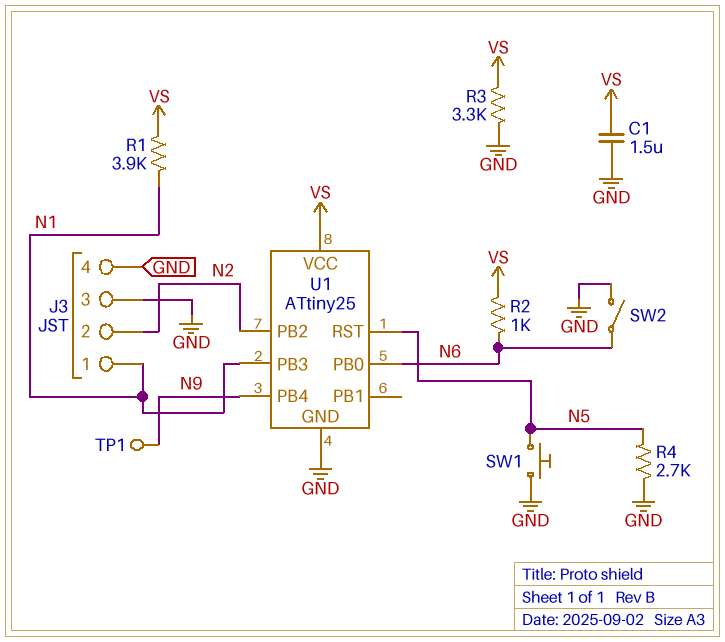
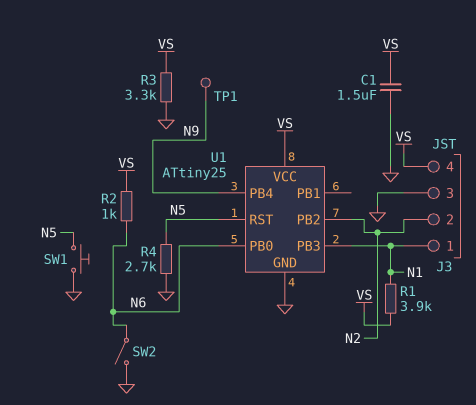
J3 pin 4: GND -> VS

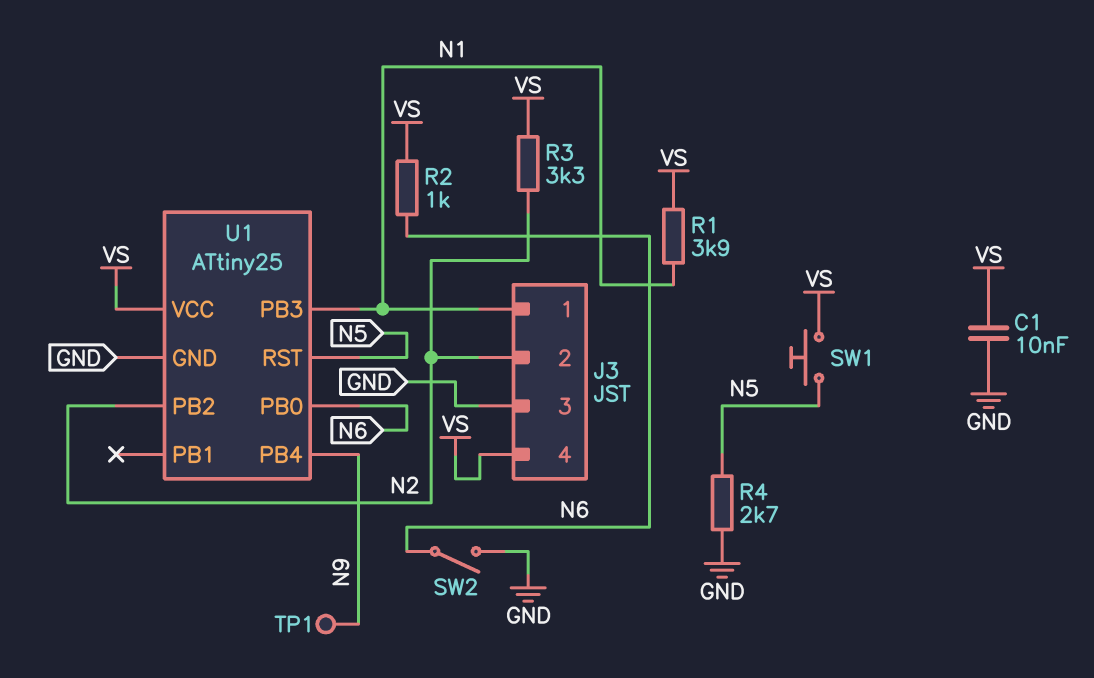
C1: 1.5uF (GND, VS) -> 10nF (GND, VS)
R3: 3.3k (GND, VS) -> 3.3k (N2, VS)
SW1: button (GND, N5) -> button (N5, VS)

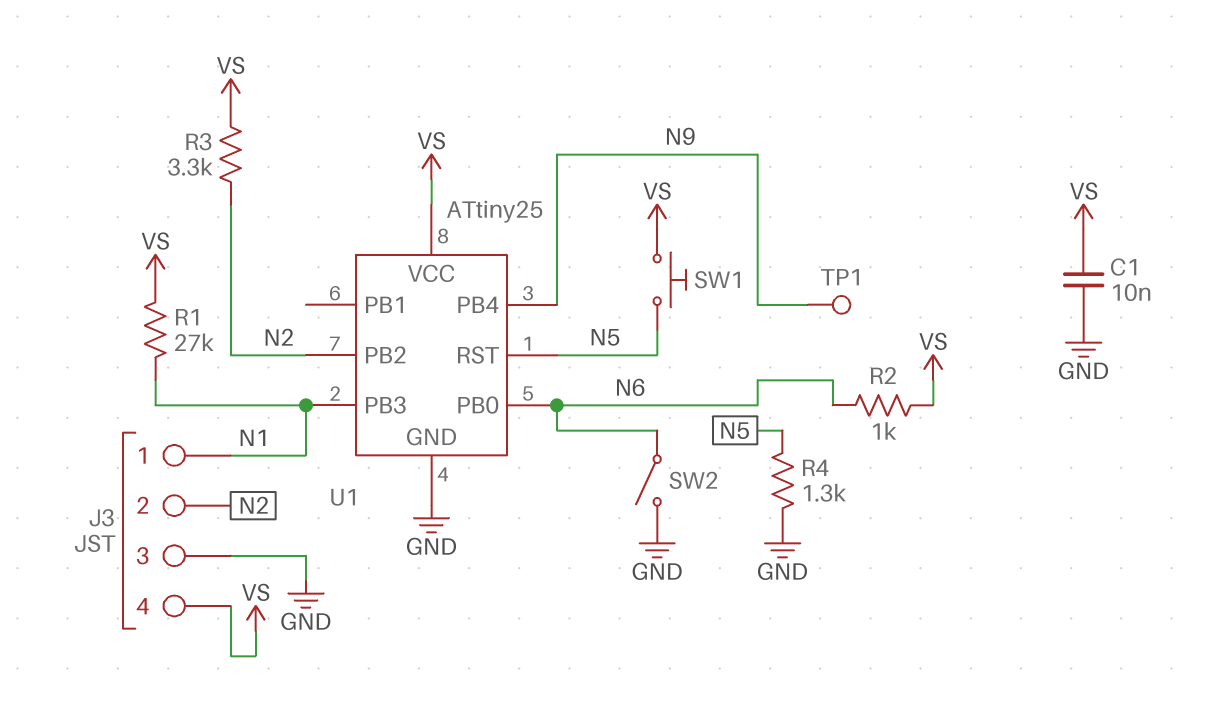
R1: 3.9k (N1, VS) -> 27k (N1, VS)
R4: 2.7k (GND, N5) -> 1.3k (GND, N5)

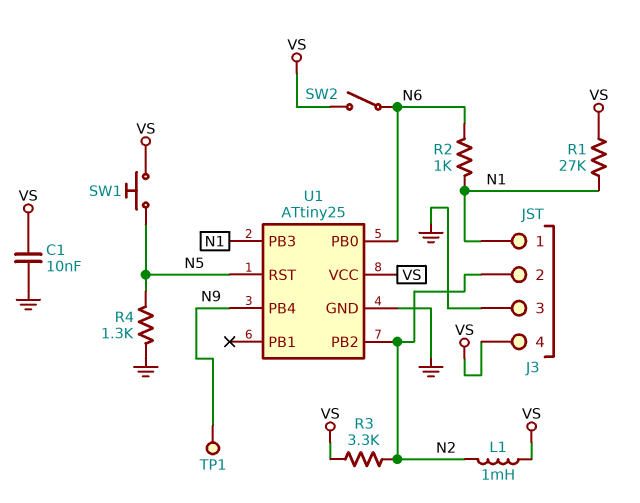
L1: none -> 1mH (N2, VS)
R2: 1k (N6, VS) -> 1k (N1, N6)
SW2: switch (GND, N6) -> switch (N6, VS)

